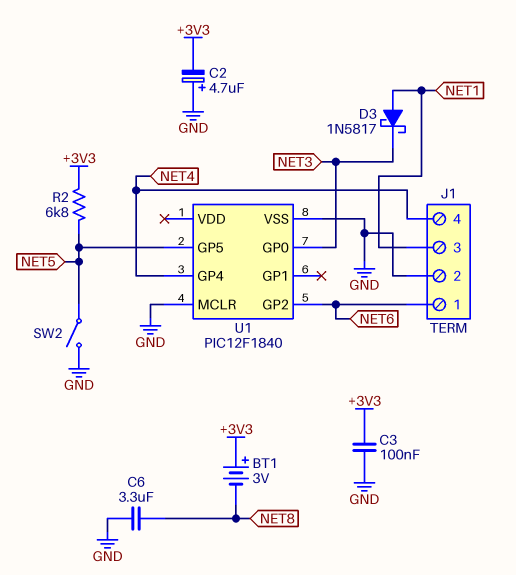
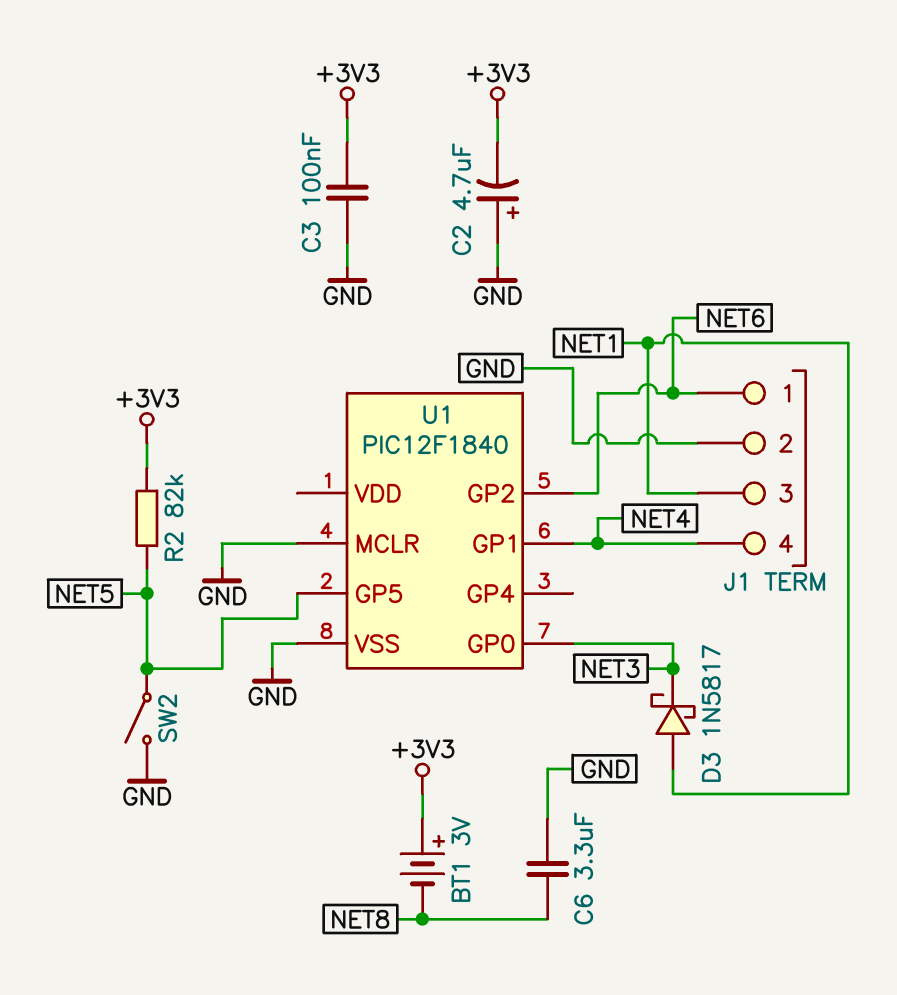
R2: 6.8k (+3V3, NET5) -> 82k (+3V3, NET5)
U1 pin GP1: none -> NET4
U1 pin GP4: NET4 -> none

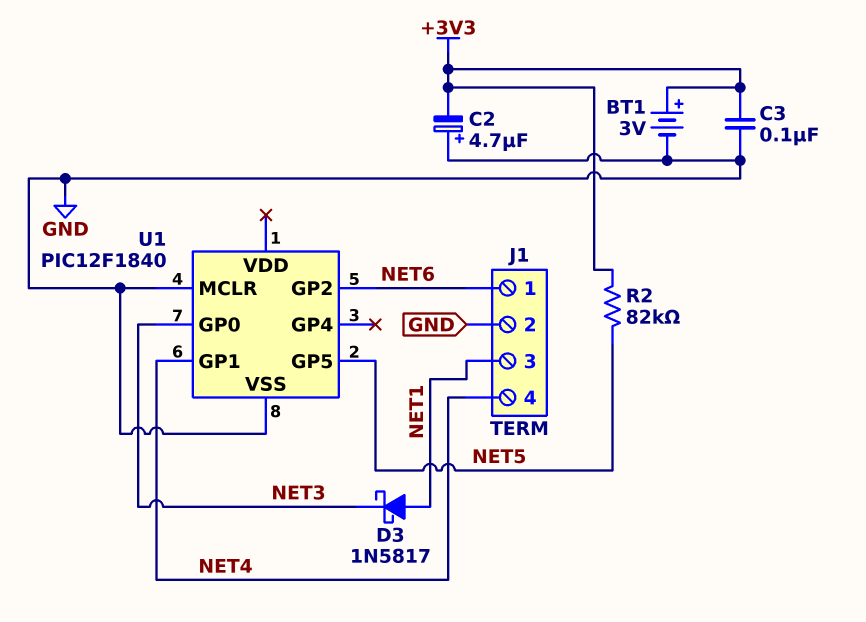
BT1: 3V (plus +3V3, minus NET8) -> 3V (plus +3V3, minus GND)
C6: 3.3uF (GND, NET8) -> none
SW2: switch (GND, NET5) -> none

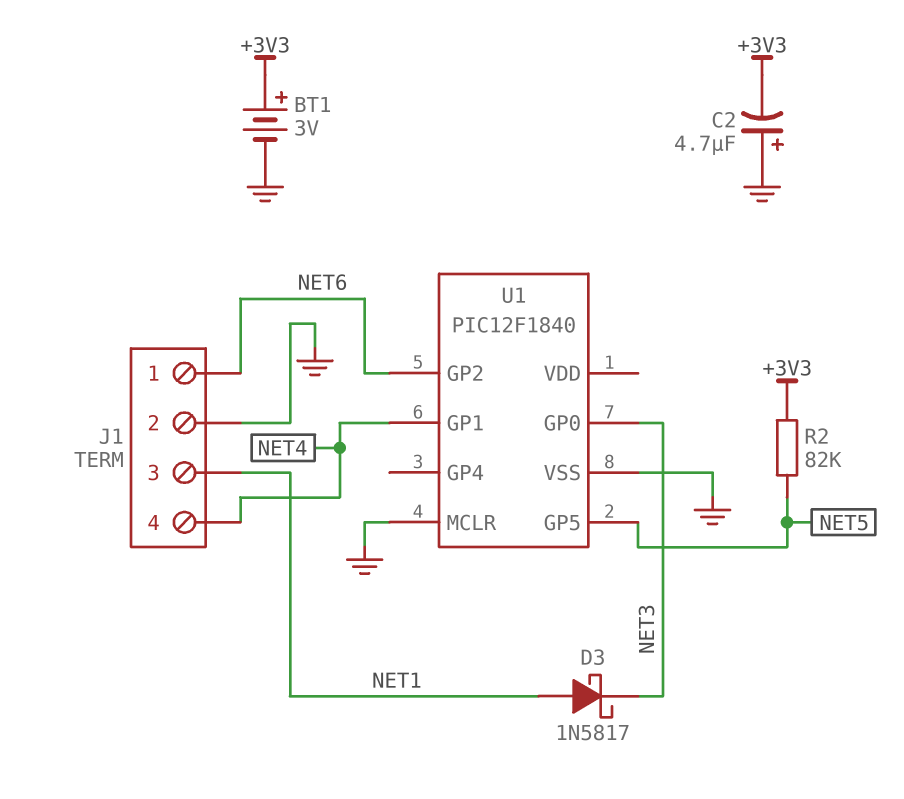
C3: 100nF (+3V3, GND) -> none

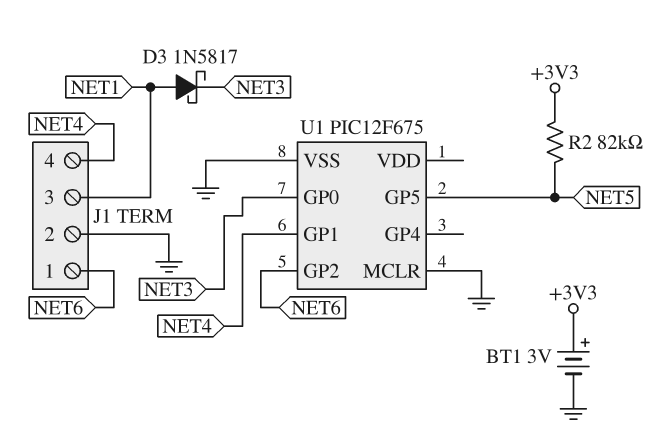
C2: 4.7uF (plus GND, minus +3V3) -> none
U1: PIC12F1840 -> PIC12F675

